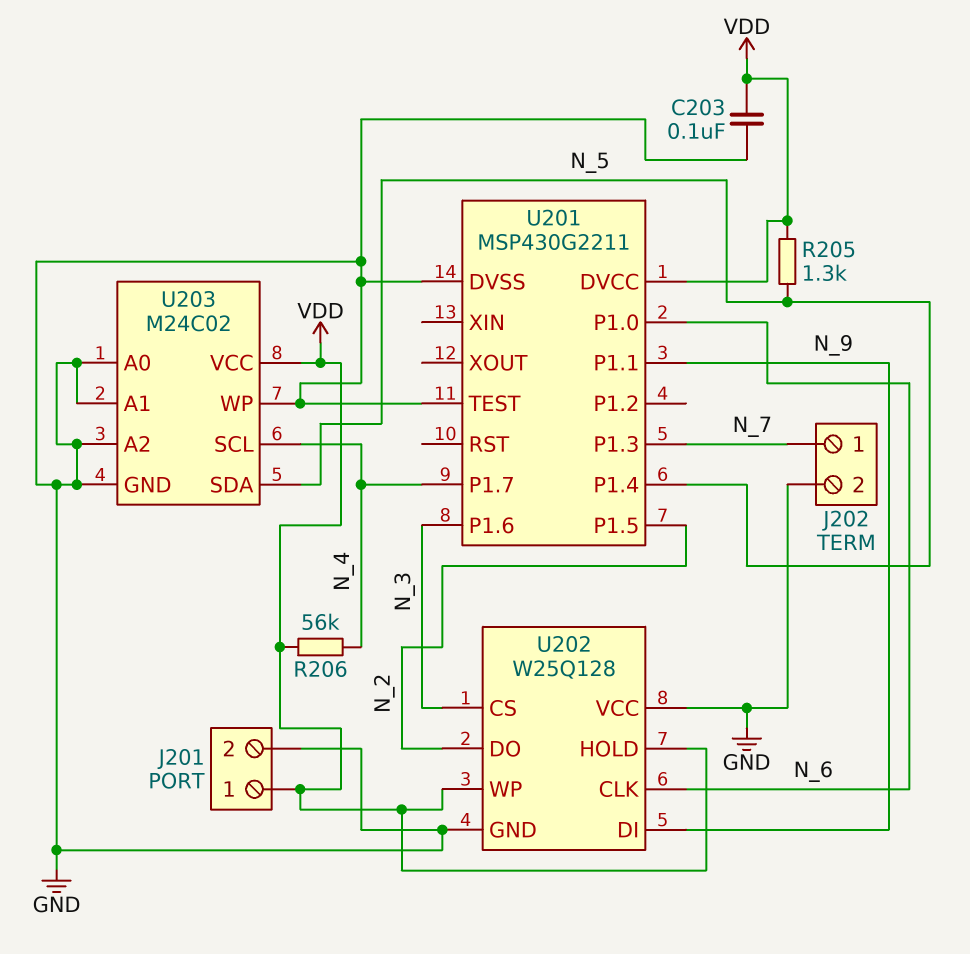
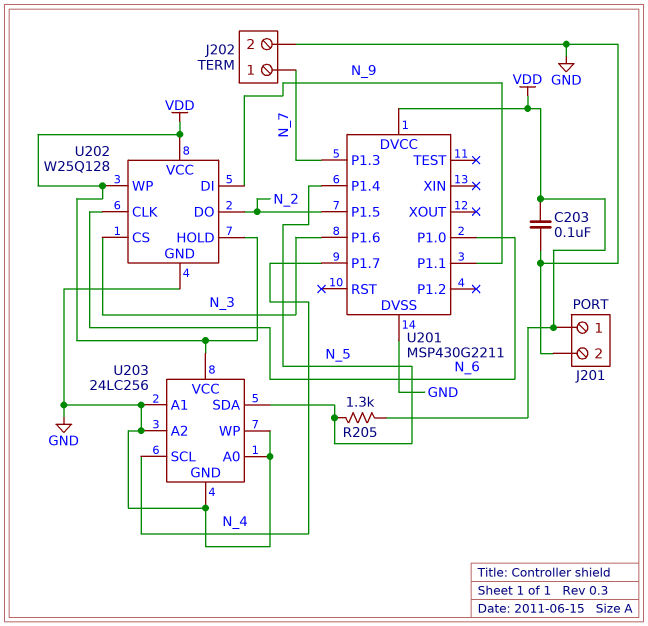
R206: 56k (N_4, VDD) -> none
U201 pin TEST: GND -> none
U202 pin VCC: GND -> VDD
U203: M24C02 -> 24LC256

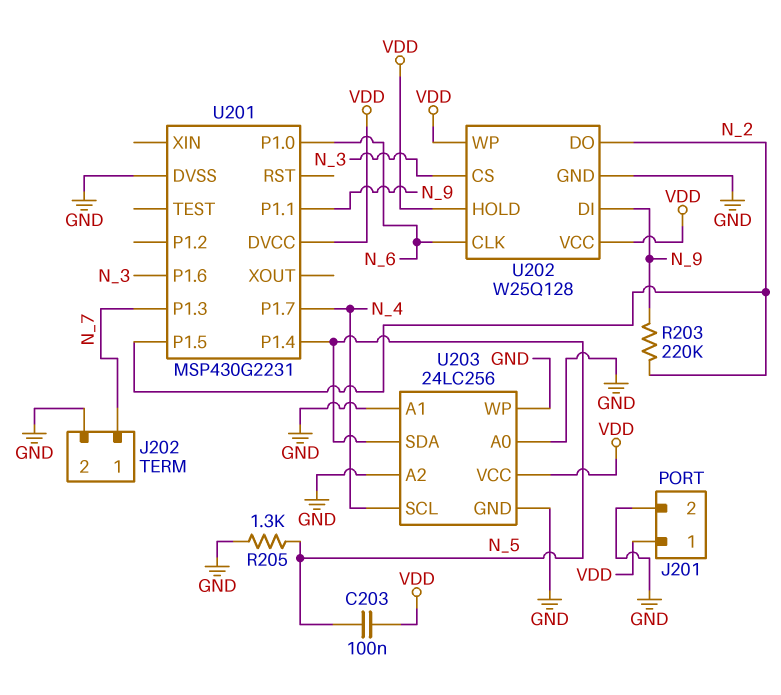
C203: 100nF (GND, VDD) -> 100nF (N_5, VDD)
R203: none -> 220k (N_2, N_9)
R205: 1.3k (N_5, VDD) -> 1.3k (GND, N_5)
U201: MSP430G2211 -> MSP430G2231

